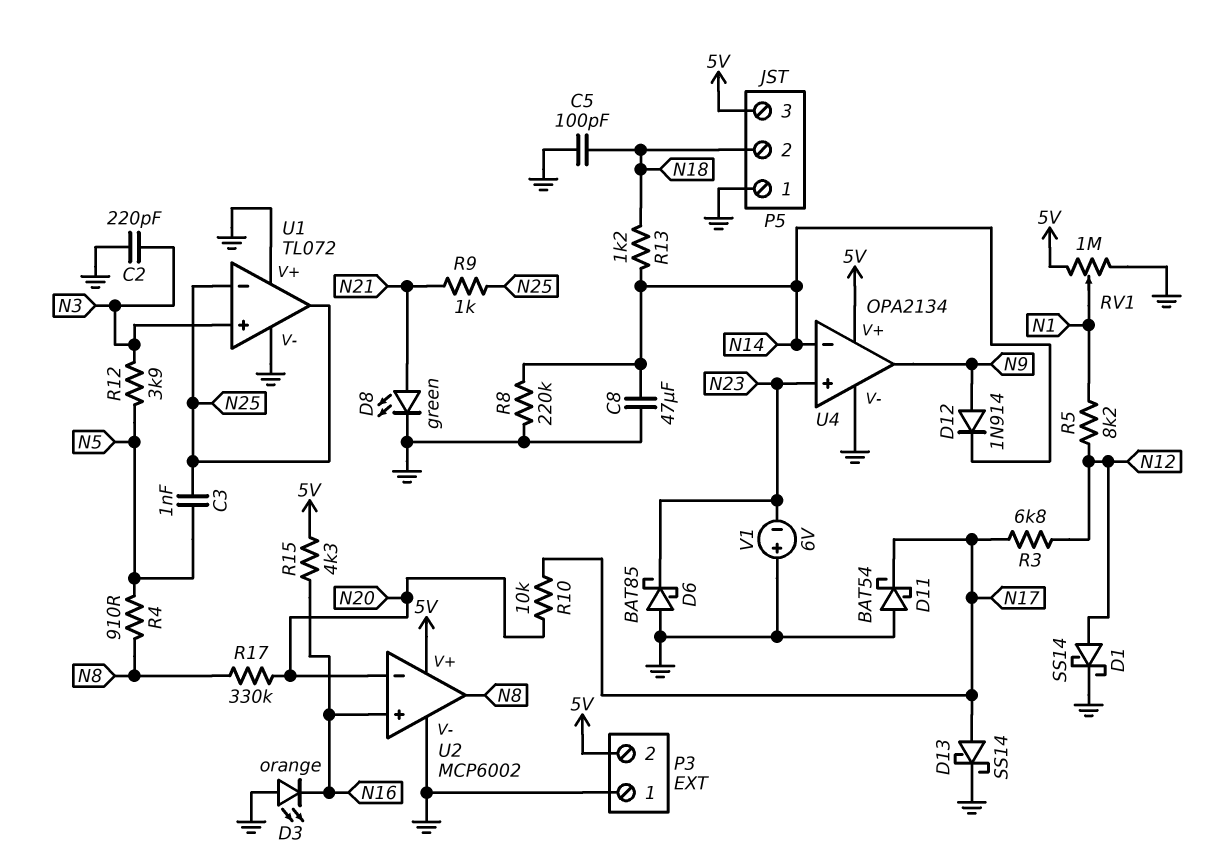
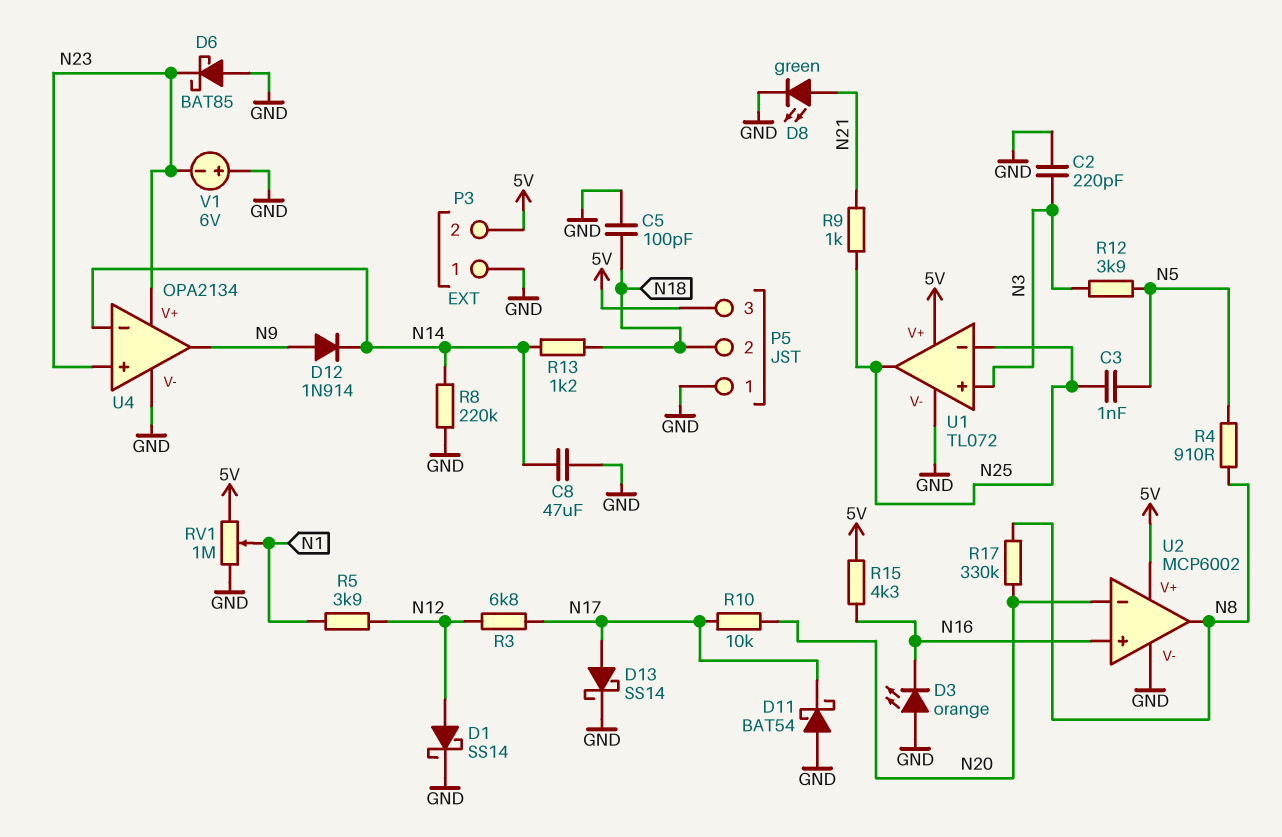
R5: 8.2k (N1, N12) -> 3.9k (N1, N12)
U1 pin V+: GND -> 5V
U4 pin V+: 5V -> N23

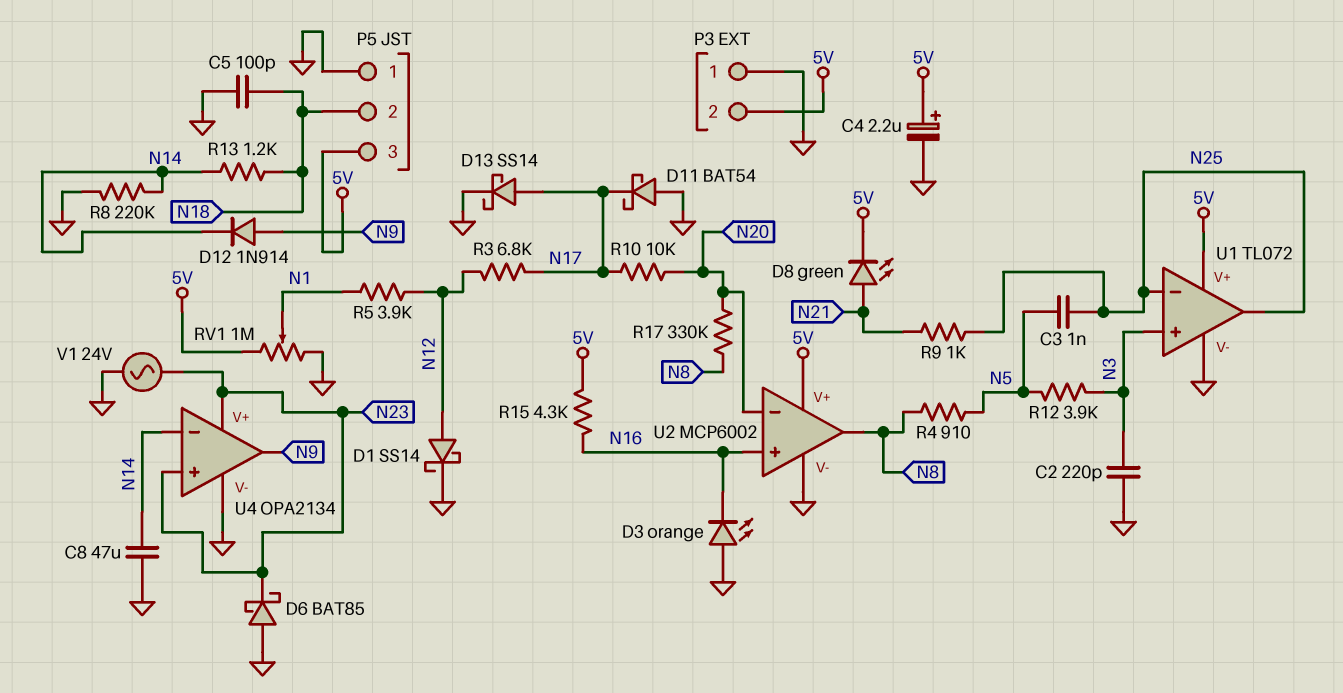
C4: none -> 2.2uF (plus 5V, minus GND)
D8: LED green (A N21, K GND) -> LED green (A N21, K 5V)
V1: 6V (plus GND, minus N23) -> AC 24V (GND, N23)

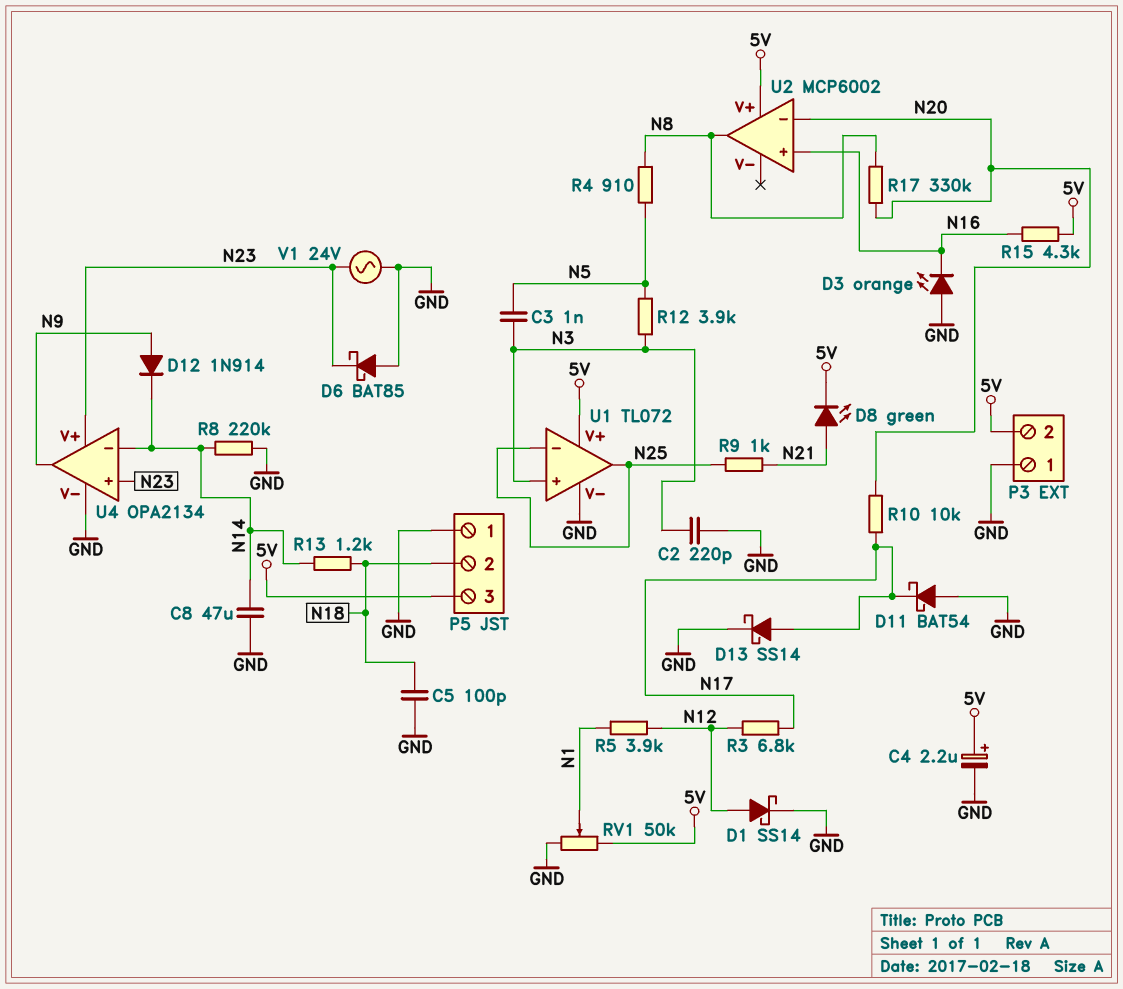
C3: 1nF (N5, N25) -> 1nF (N3, N5)
RV1: 1M (5V, GND, wiper N1) -> 50k (5V, GND, wiper N1)
U2 pin V-: GND -> none

